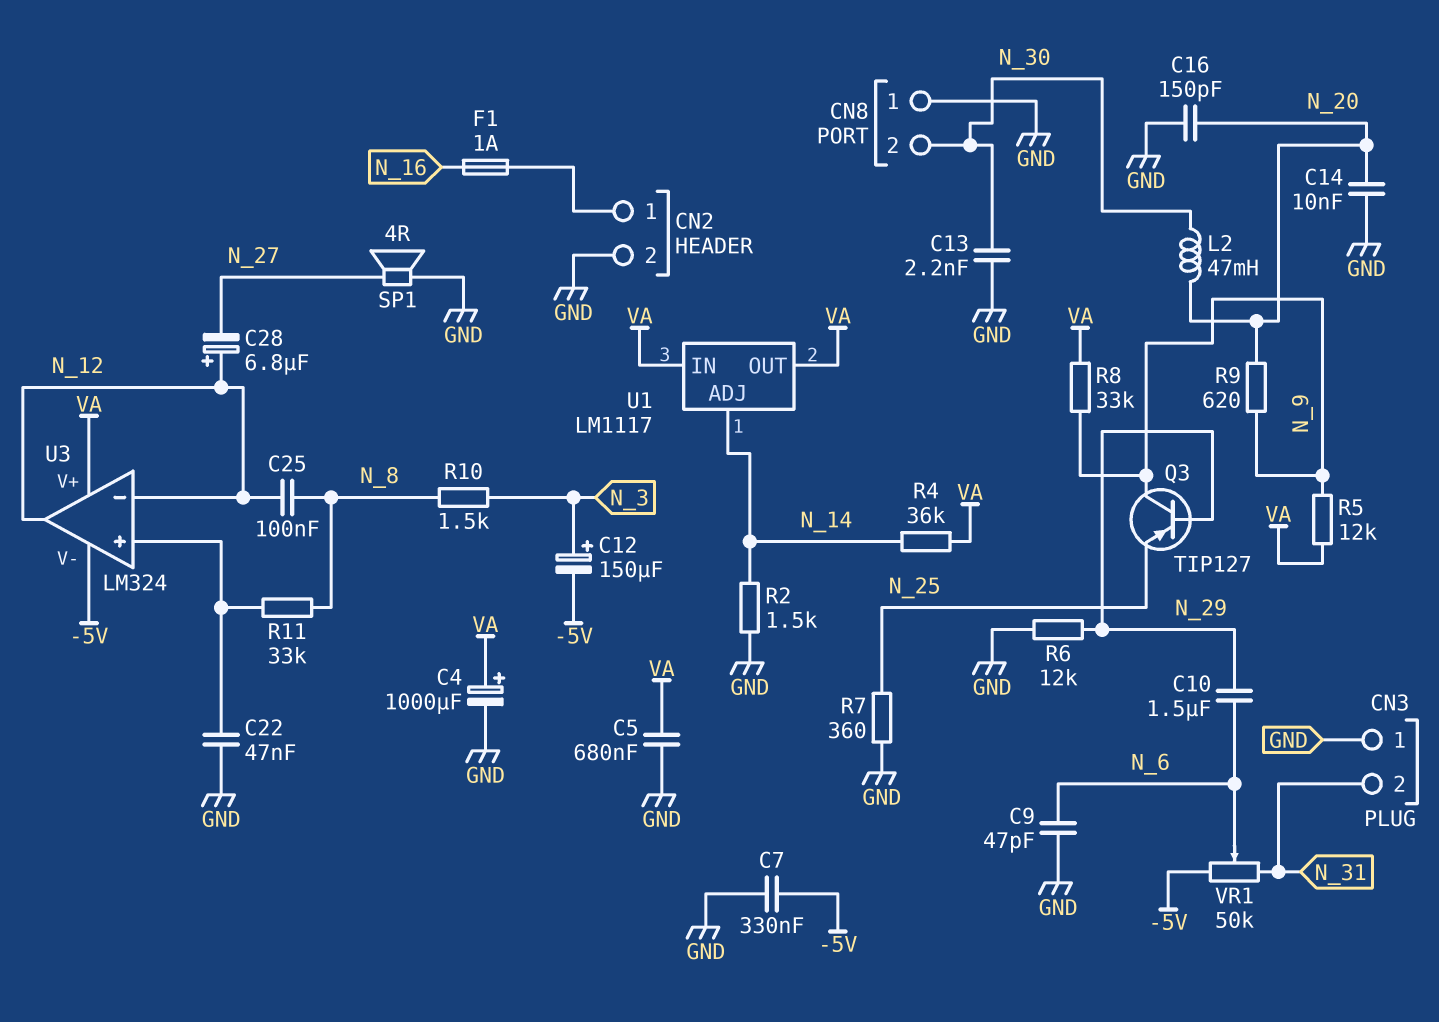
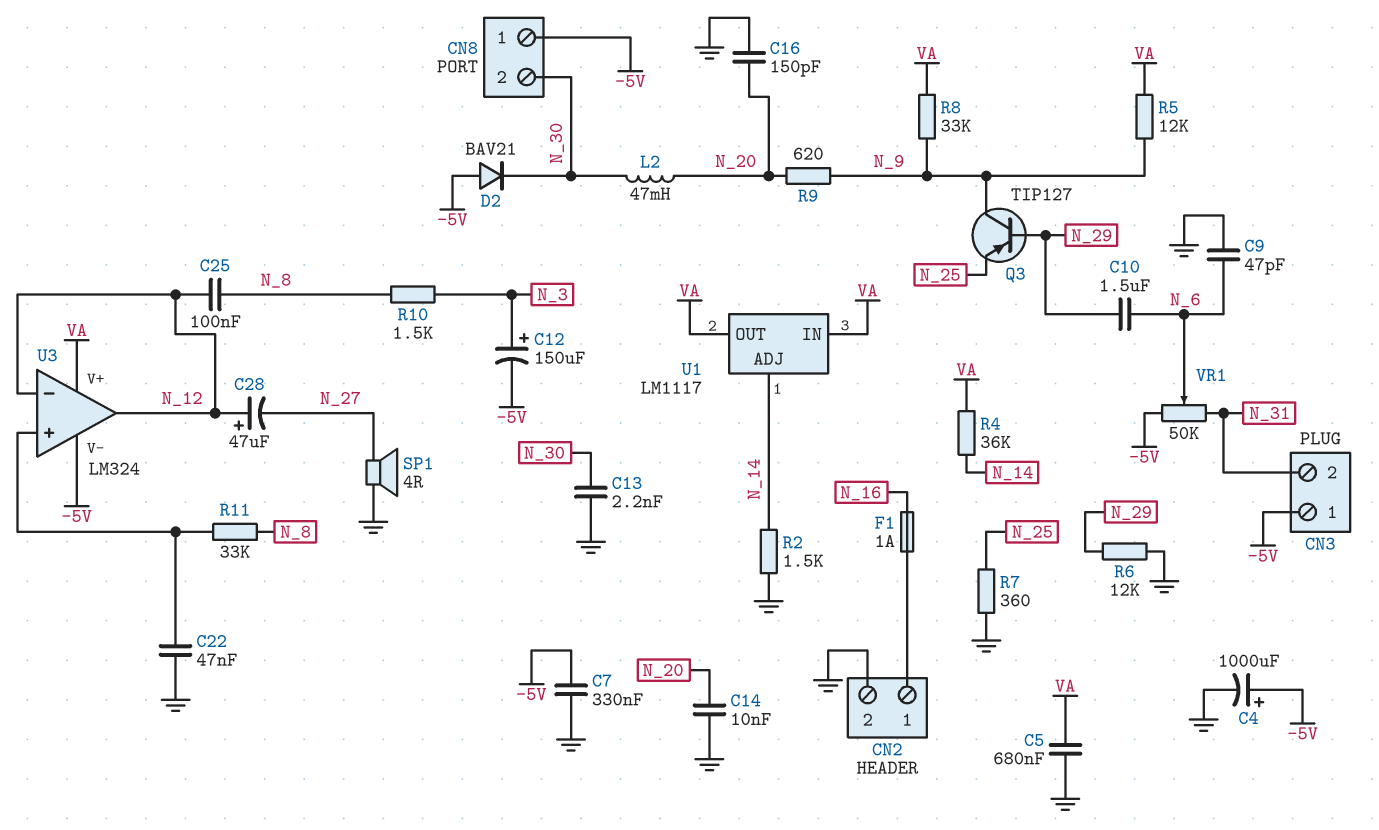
C4: 1000uF (plus VA, minus GND) -> 1000uF (plus -5V, minus GND)
C28: 6.8uF (plus N_12, minus N_27) -> 47uF (plus N_12, minus N_27)
CN3 pin 1: GND -> -5V
CN8 pin 1: GND -> -5V
D2: none -> diode BAV21 (A -5V, K N_30)

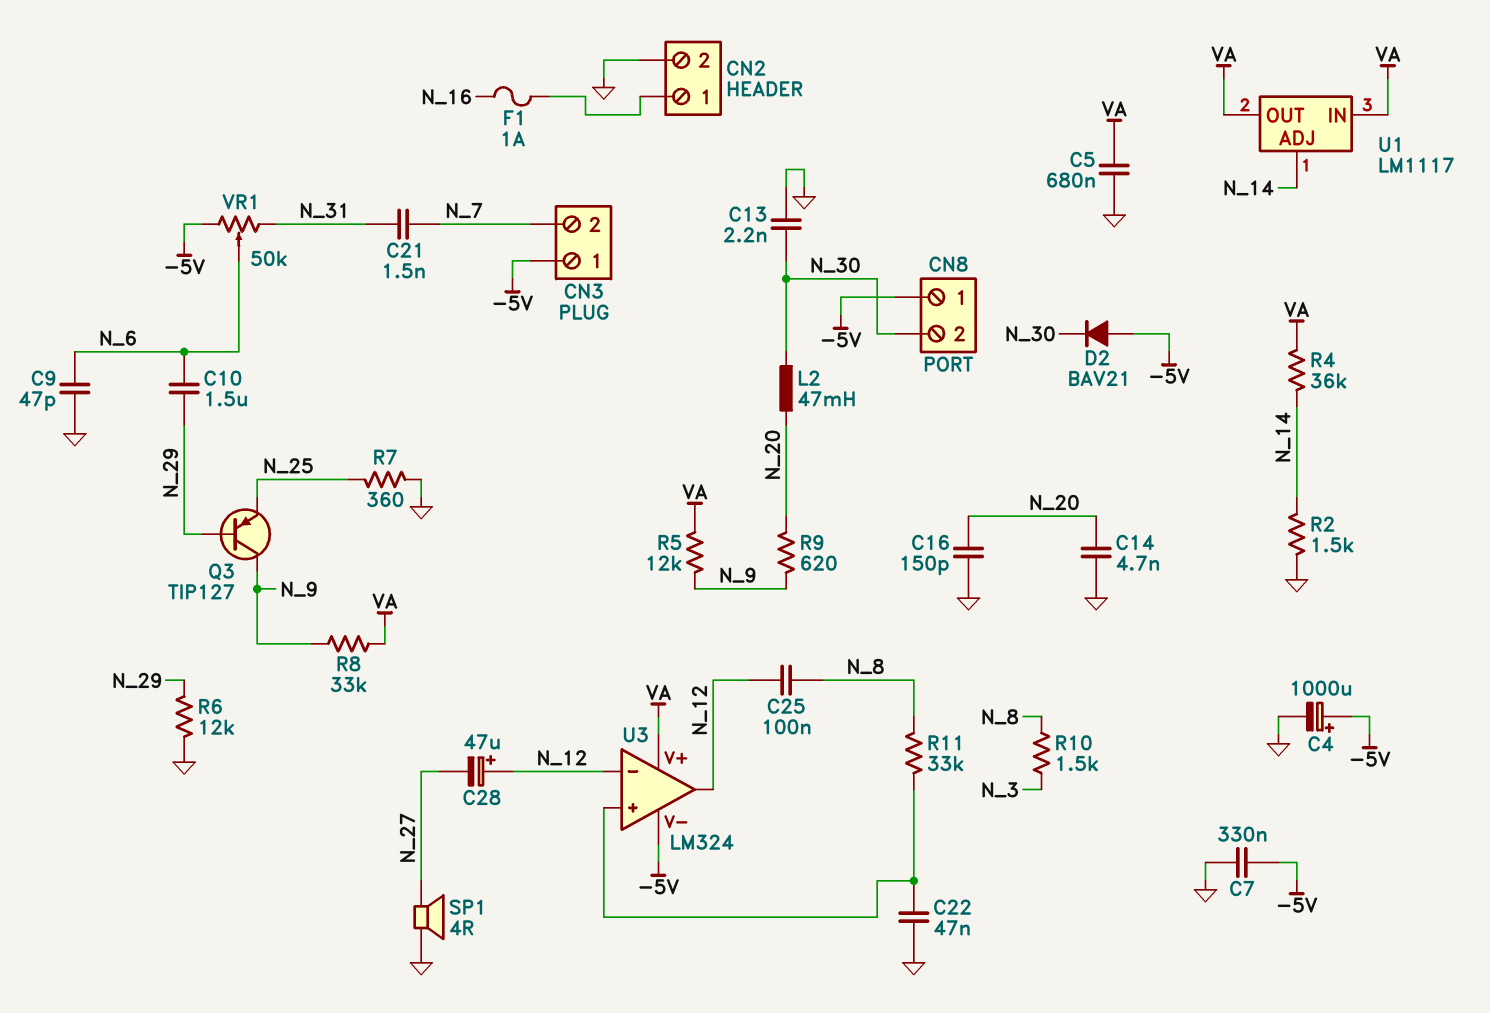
C12: 150uF (plus N_3, minus -5V) -> none
C14: 10nF (GND, N_20) -> 4.7nF (GND, N_20)
C21: none -> 1.5nF (N_7, N_31)
CN3 pin 2: N_31 -> N_7

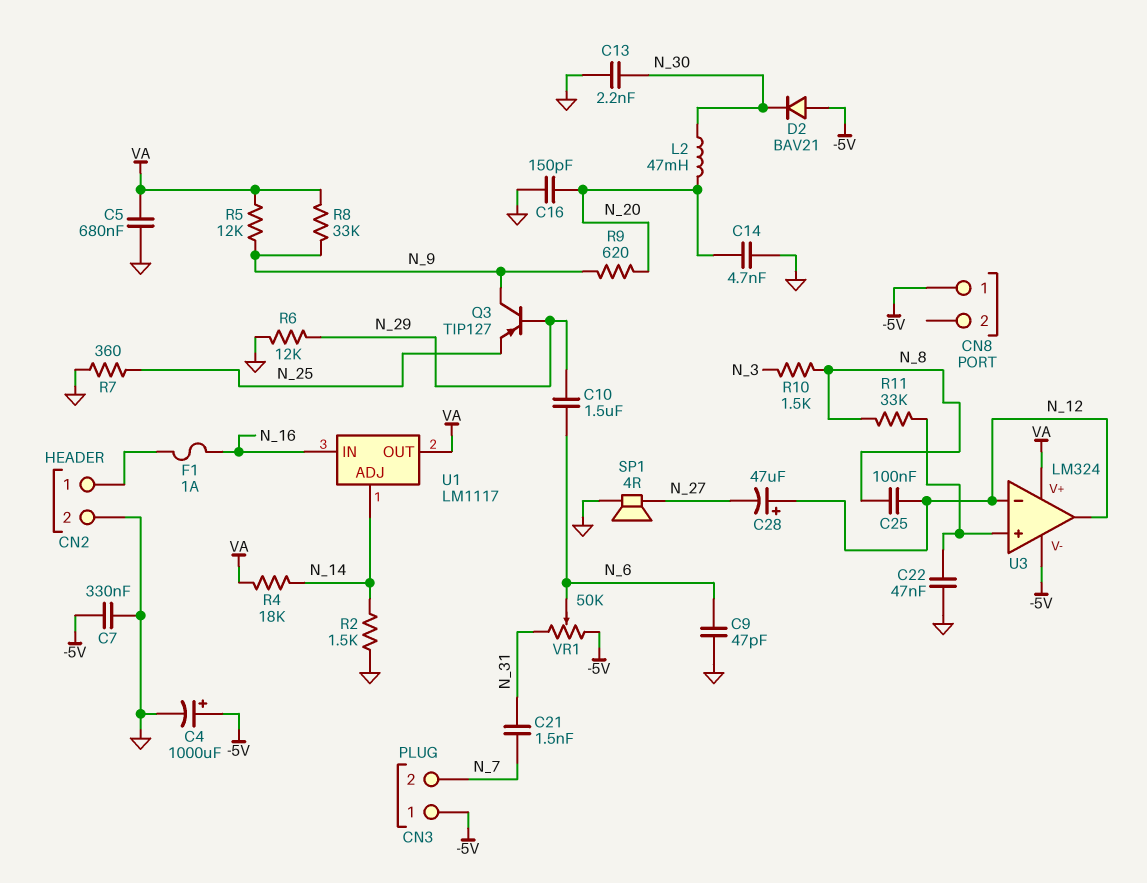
CN8 pin 2: N_30 -> none
R4: 36k (N_14, VA) -> 18k (N_14, VA)
U1 pin IN: VA -> N_16

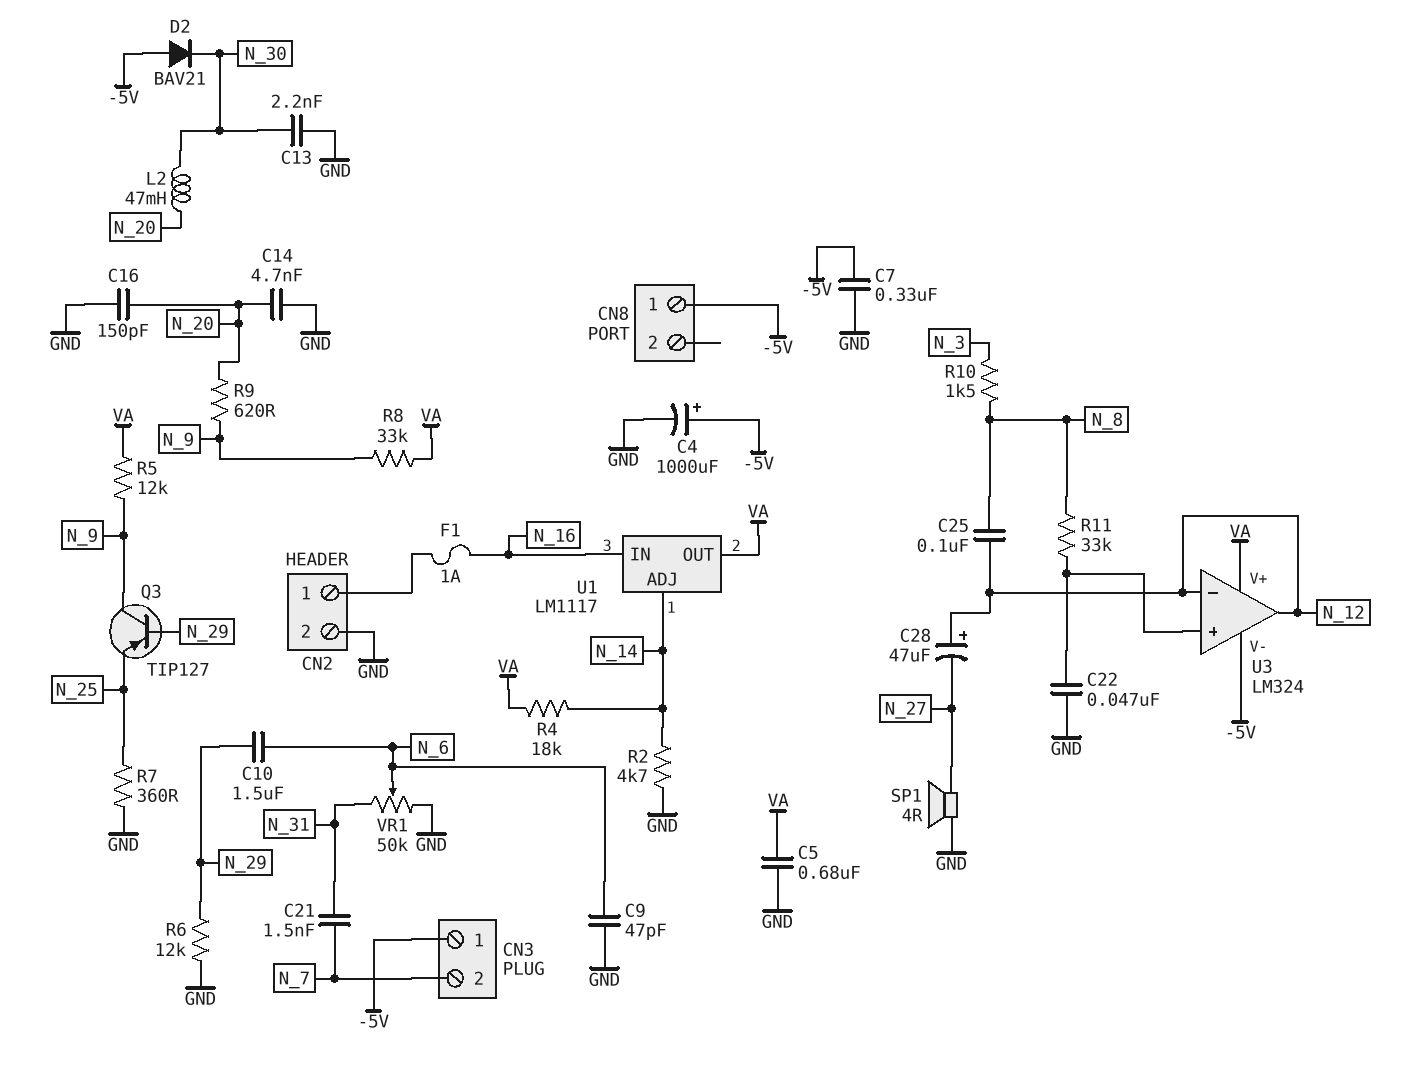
R2: 1.5k (GND, N_14) -> 4.7k (GND, N_14)
VR1: 50k (-5V, N_31, wiper N_6) -> 50k (GND, N_31, wiper N_6)

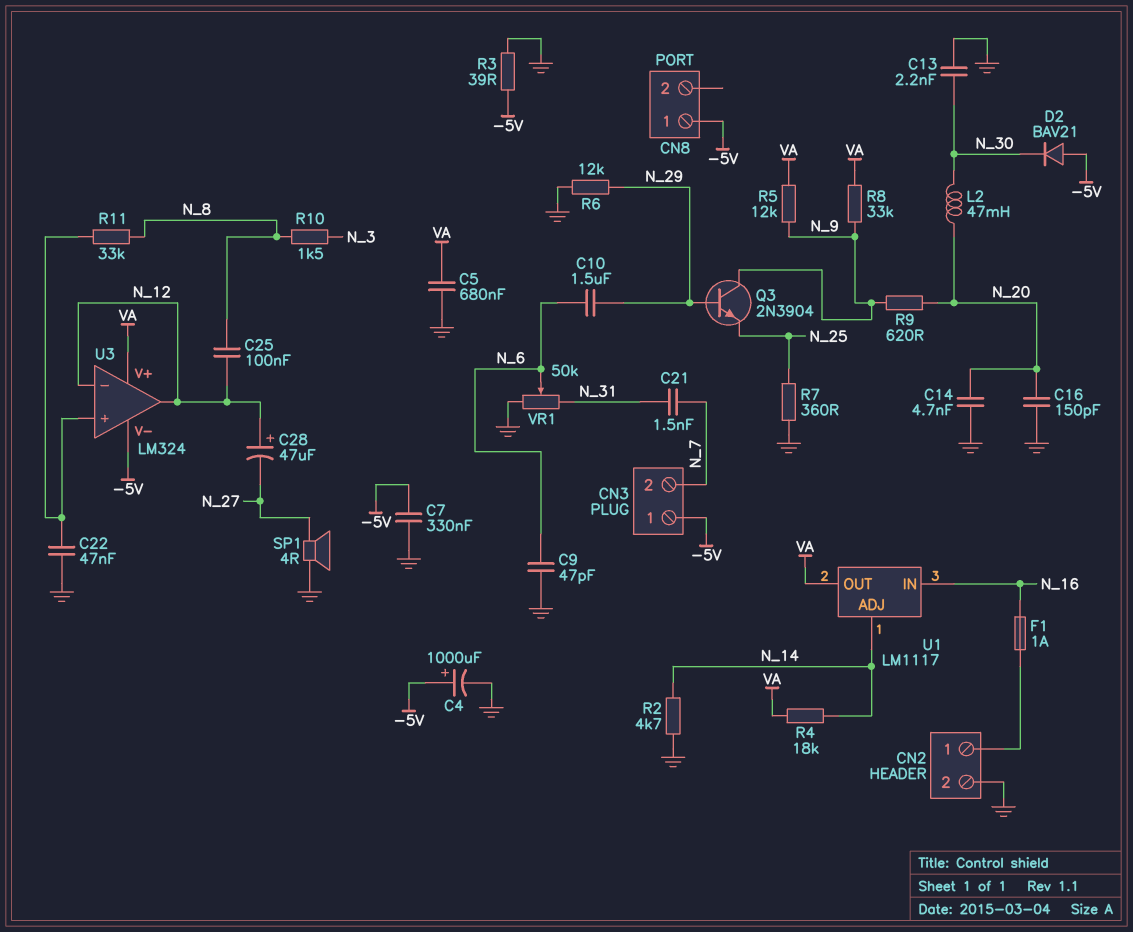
Q3: PNP TIP127 (B N_29, C N_9, E N_25) -> NPN 2N3904 (B N_29, C N_9, E N_25)
R3: none -> 39 (-5V, GND)

